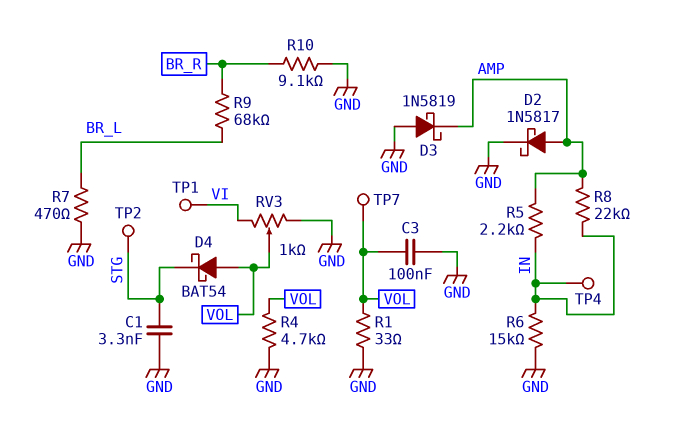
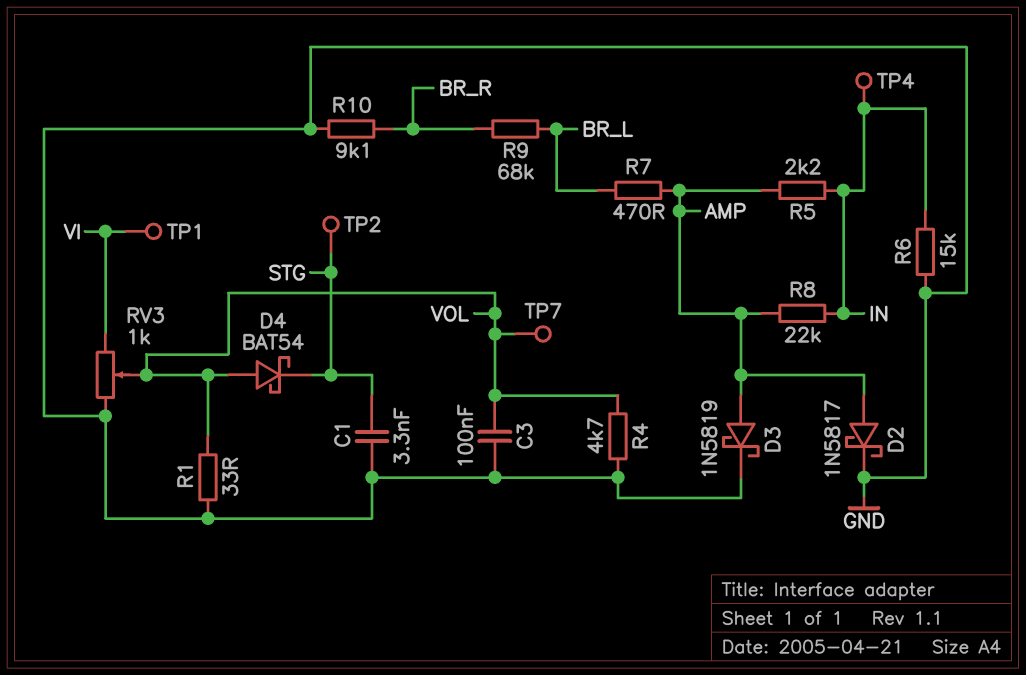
D3: schottky 1N5819 (A GND, K AMP) -> schottky 1N5819 (A AMP, K GND)
R7: 470 (BR_L, GND) -> 470 (AMP, BR_L)

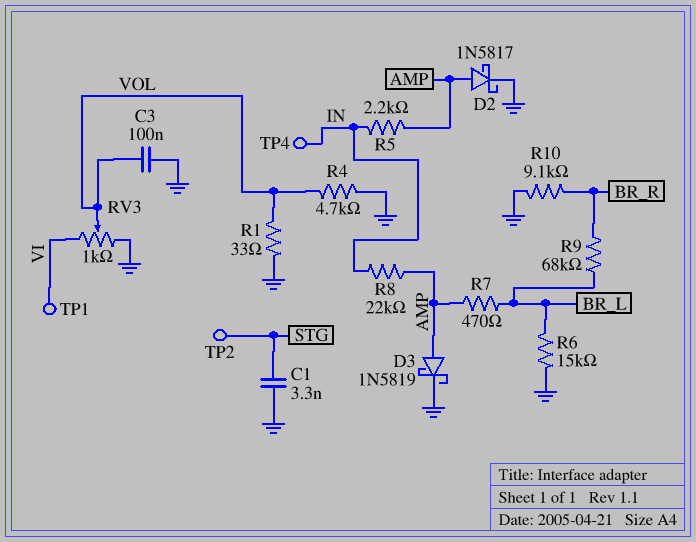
D4: schottky BAT54 (A VOL, K STG) -> none
R6: 15k (GND, IN) -> 15k (BR_L, GND)
TP7: test point (VOL) -> none

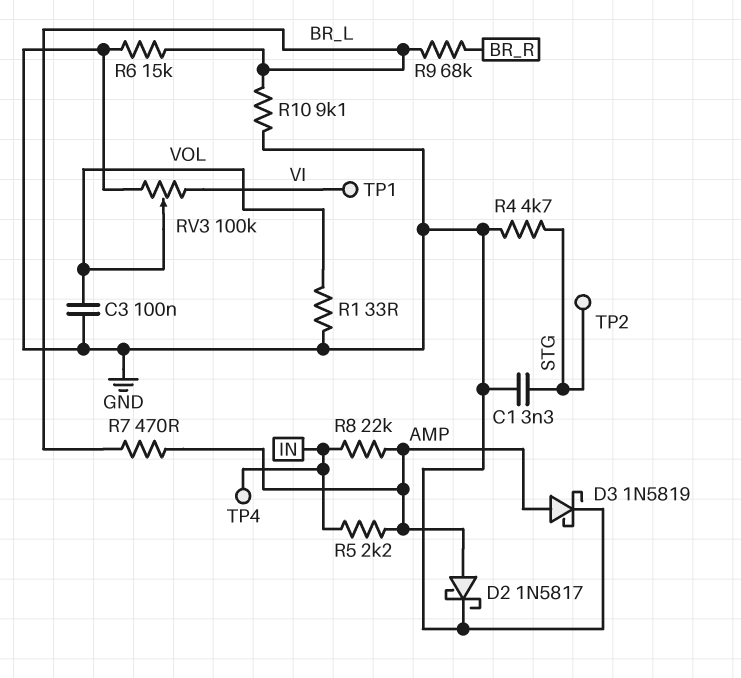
R4: 4.7k (GND, VOL) -> 4.7k (GND, STG)
R10: 9.1k (BR_R, GND) -> 9.1k (BR_L, GND)
RV3: 1k (GND, VI, wiper VOL) -> 100k (GND, VI, wiper VOL)

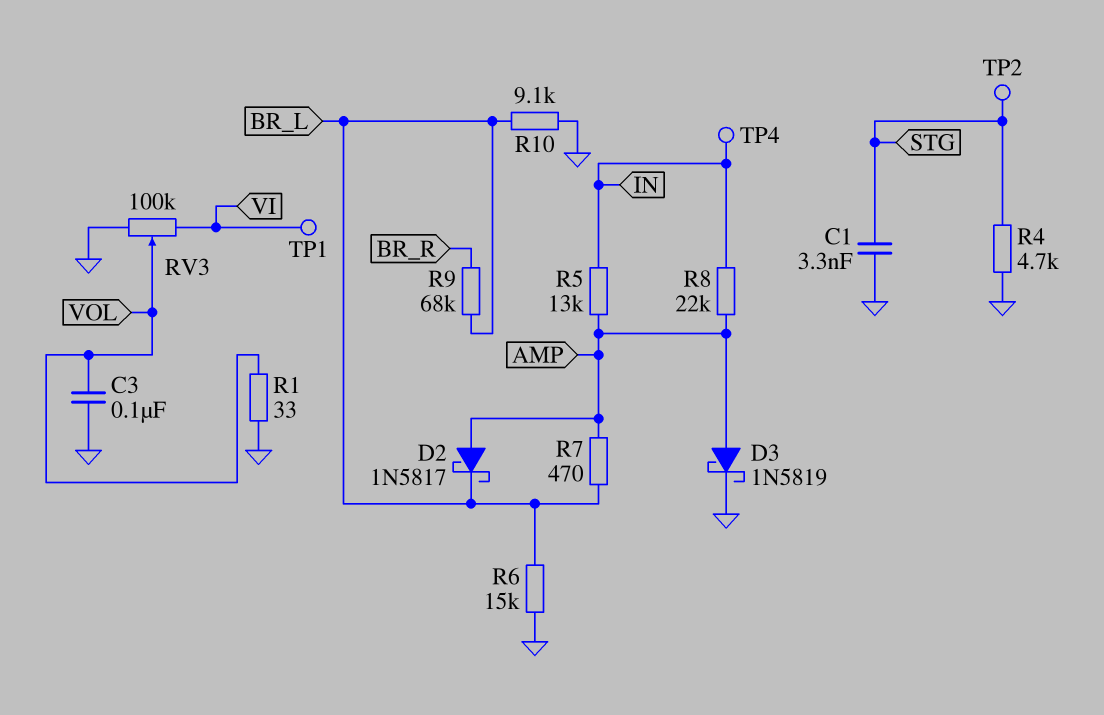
D2: schottky 1N5817 (A AMP, K GND) -> schottky 1N5817 (A AMP, K BR_L)
R5: 2.2k (AMP, IN) -> 13k (AMP, IN)

